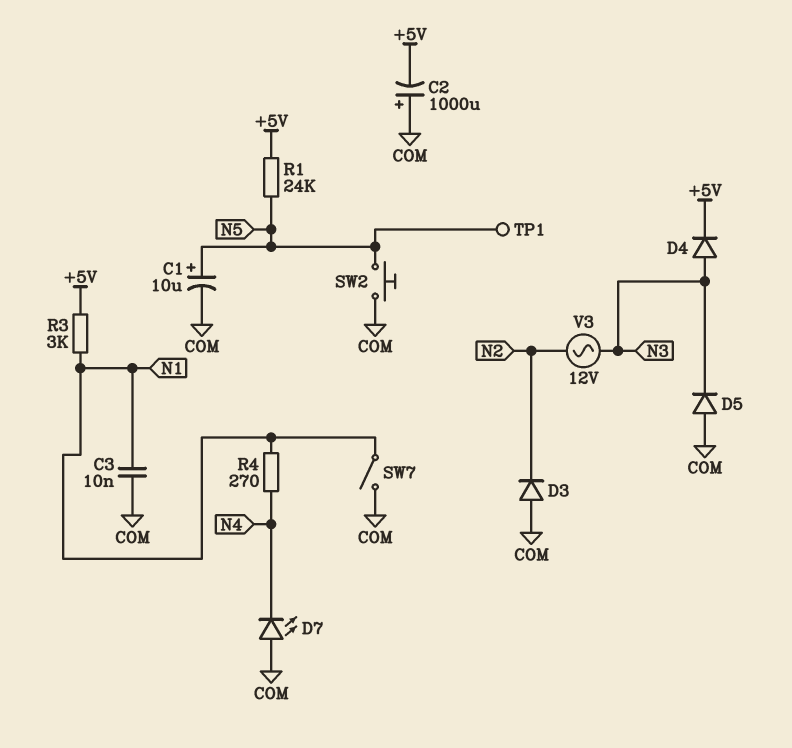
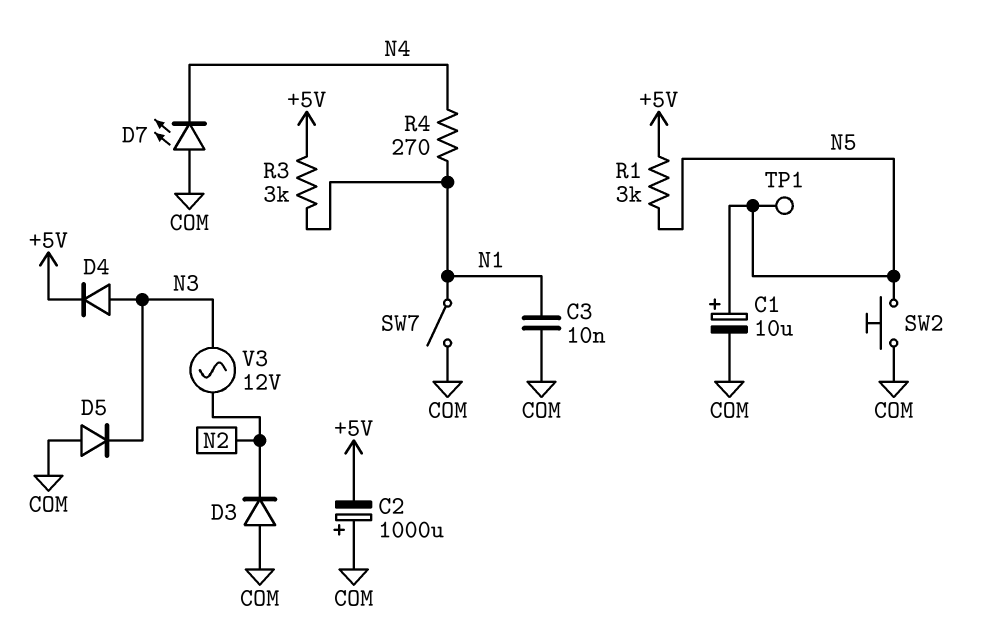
R1: 24k (+5V, N5) -> 3k (+5V, N5)

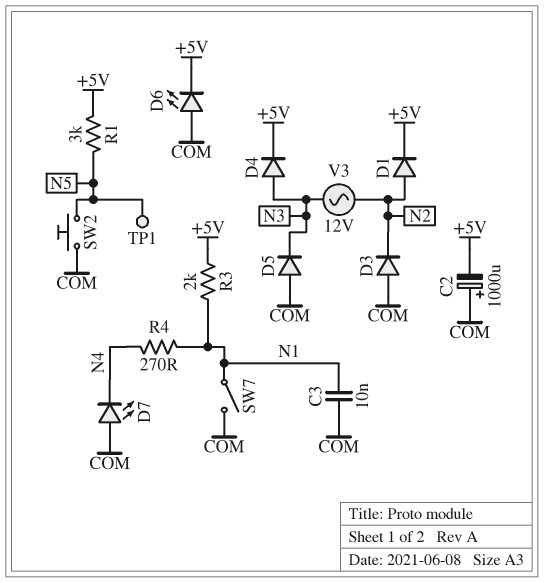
C1: 10uF (plus N5, minus COM) -> none
D1: none -> diode (A N2, K +5V)
D6: none -> LED (A COM, K +5V)
R3: 3k (+5V, N1) -> 2k (+5V, N1)

